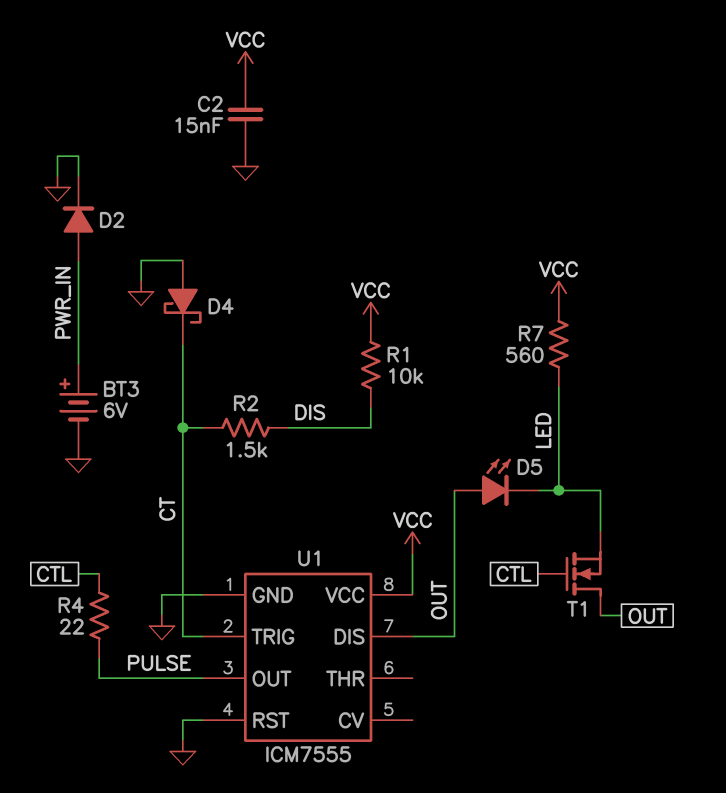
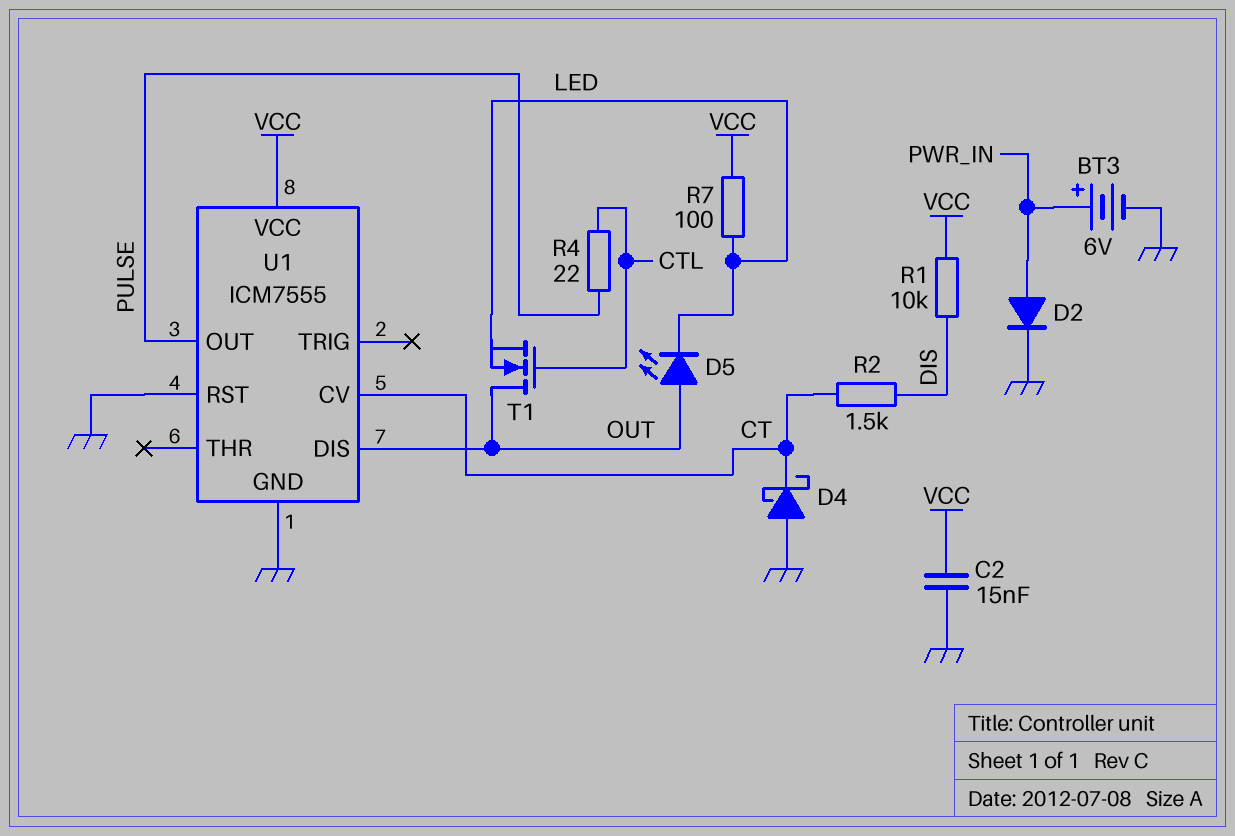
R7: 560 (LED, VCC) -> 100 (LED, VCC)
U1 pin CV: none -> CT
U1 pin TRIG: CT -> none

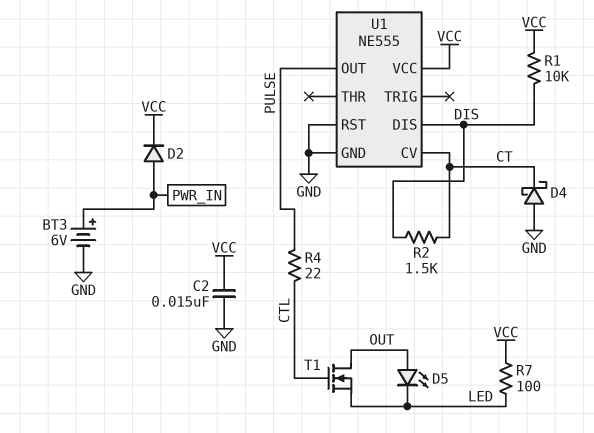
D2: diode (A PWR_IN, K GND) -> diode (A PWR_IN, K VCC)
U1: ICM7555 -> NE555
U1 pin DIS: OUT -> DIS

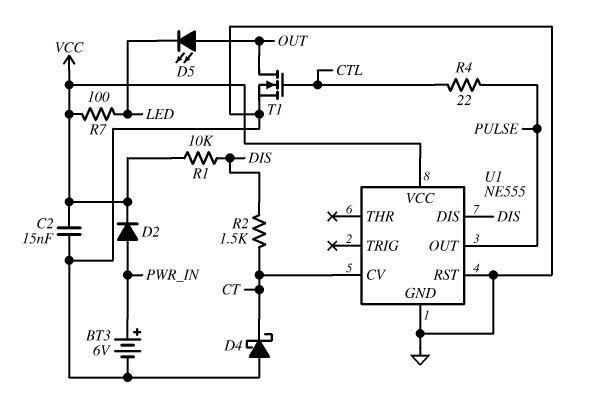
T1: NMOS (G CTL, D OUT, S LED) -> NMOS (G CTL, D OUT, S GND)

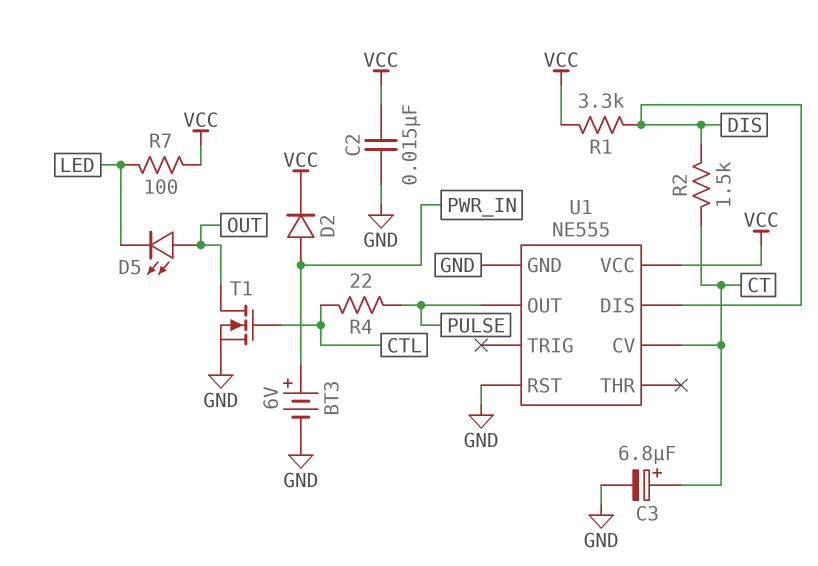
C3: none -> 6.8uF (plus CT, minus GND)
D4: schottky (A GND, K CT) -> none
R1: 10k (DIS, VCC) -> 3.3k (DIS, VCC)

